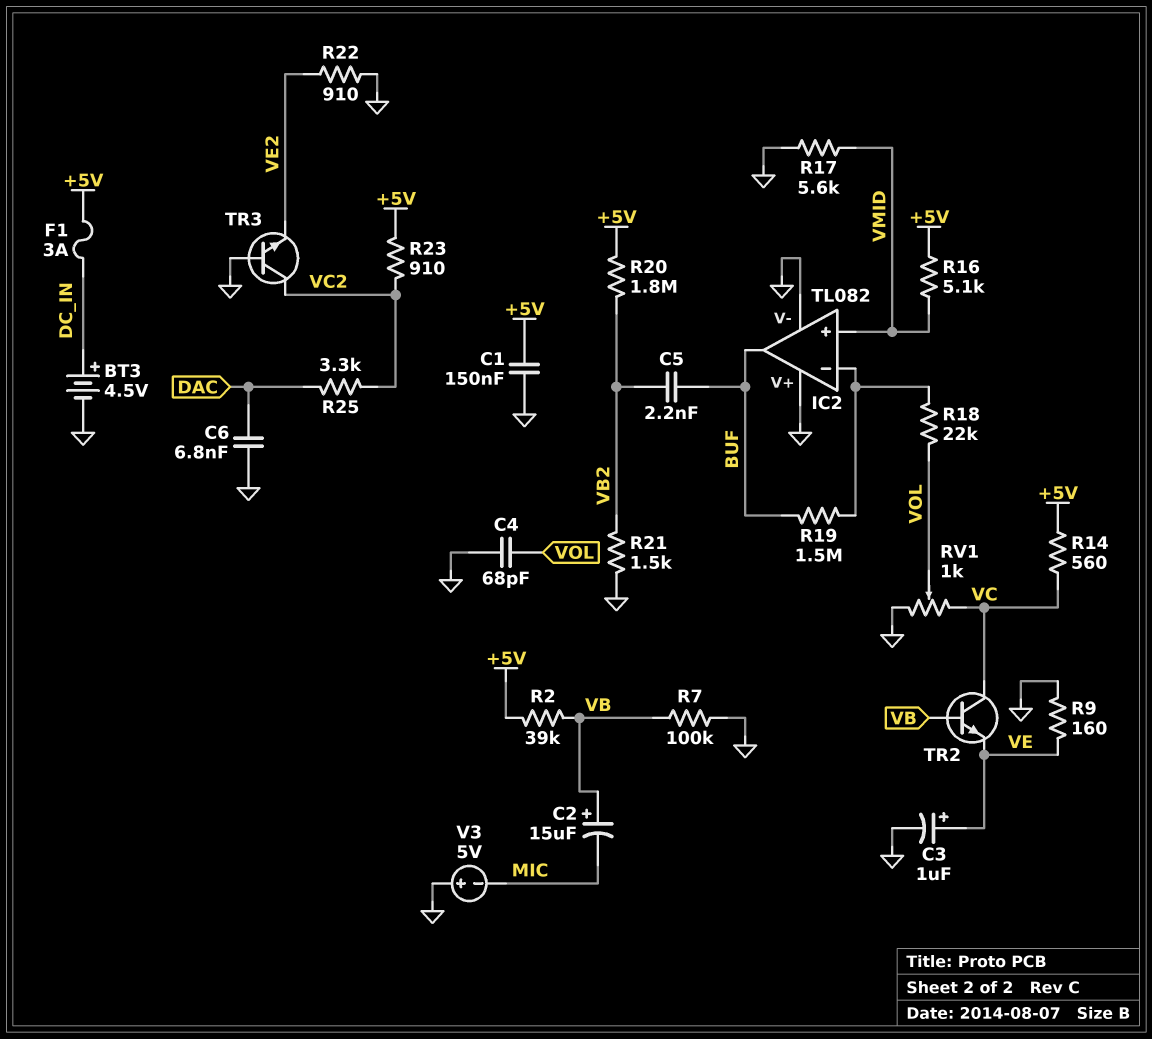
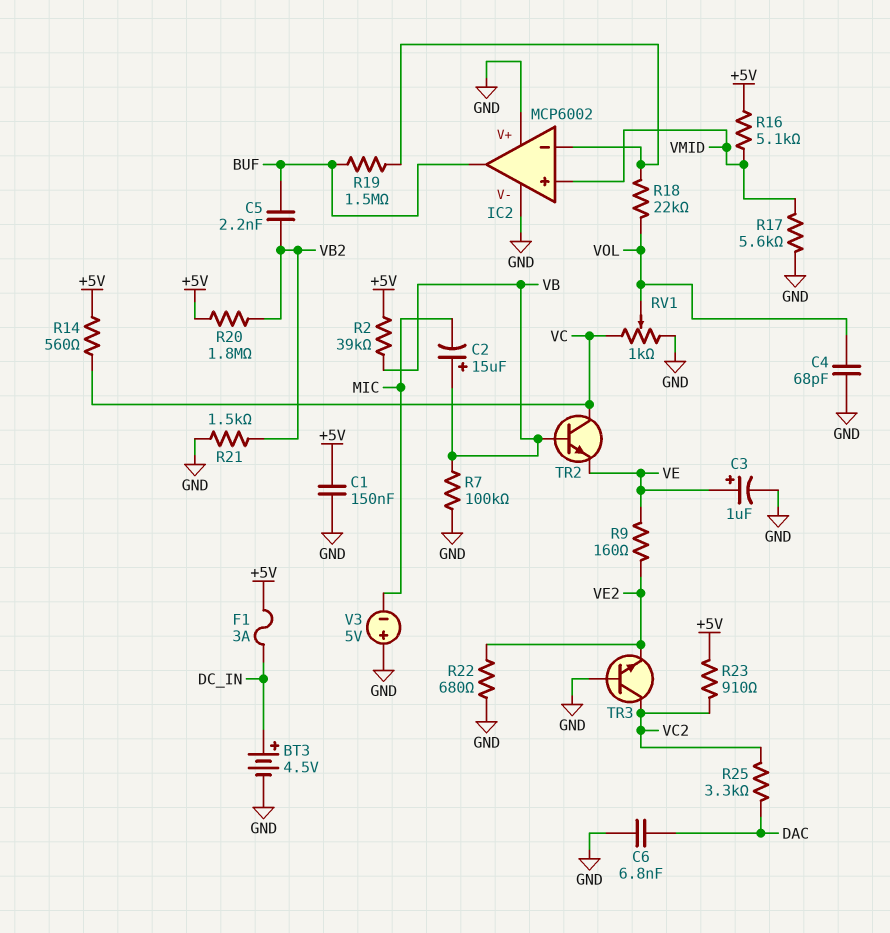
IC2: TL082 -> MCP6002
R9: 160 (GND, VE) -> 160 (VE, VE2)
R22: 910 (GND, VE2) -> 680 (GND, VE2)

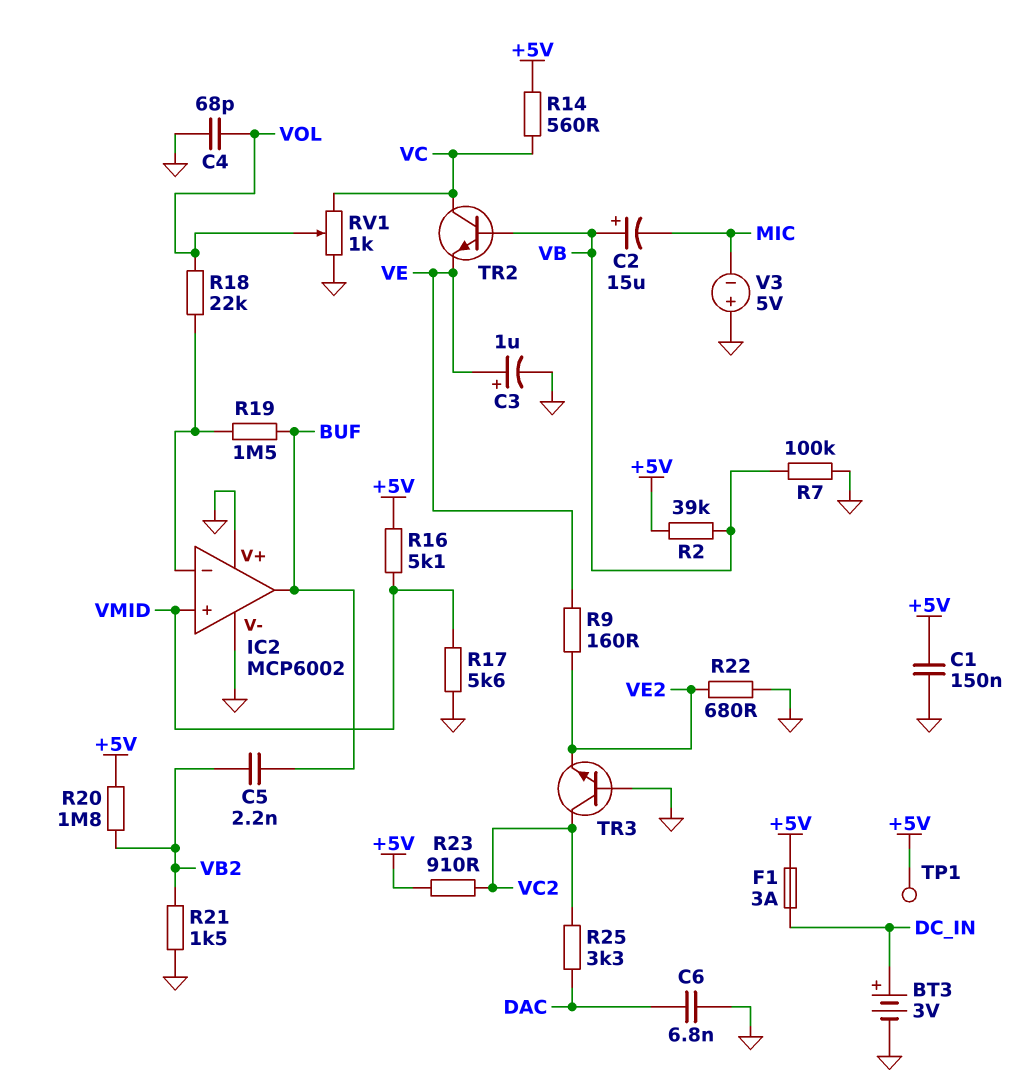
BT3: 4.5V (plus DC_IN, minus GND) -> 3V (plus DC_IN, minus GND)
TP1: none -> test point (+5V)

